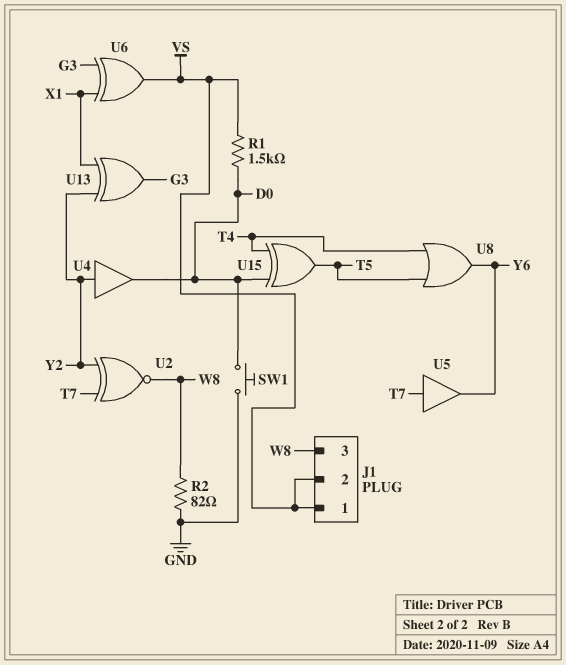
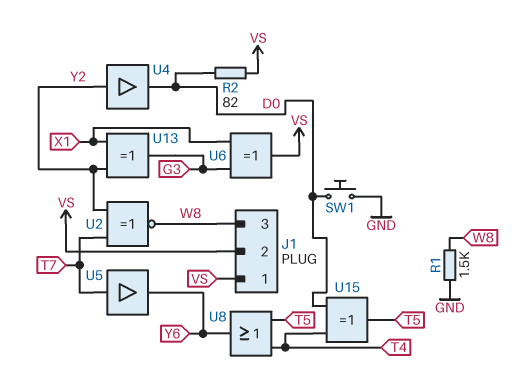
R1: 1.5k (D0, VS) -> 1.5k (GND, W8)
R2: 82 (GND, W8) -> 82 (D0, VS)

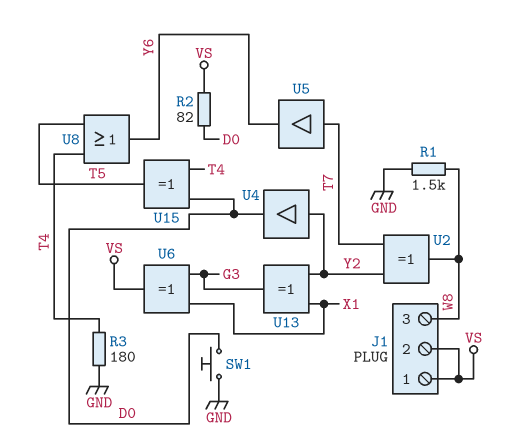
R3: none -> 180 (GND, T4)
U2: XNOR (in T7, in Y2, out W8) -> XOR (in T7, in Y2, out W8)

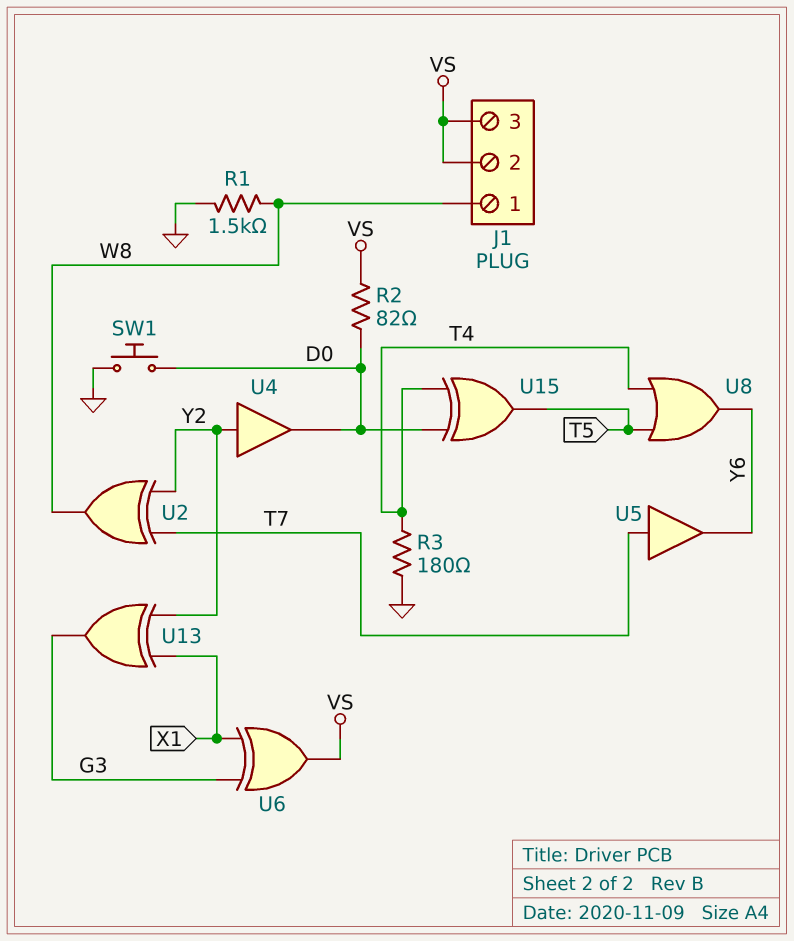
J1 pin 1: VS -> W8
J1 pin 3: W8 -> VS

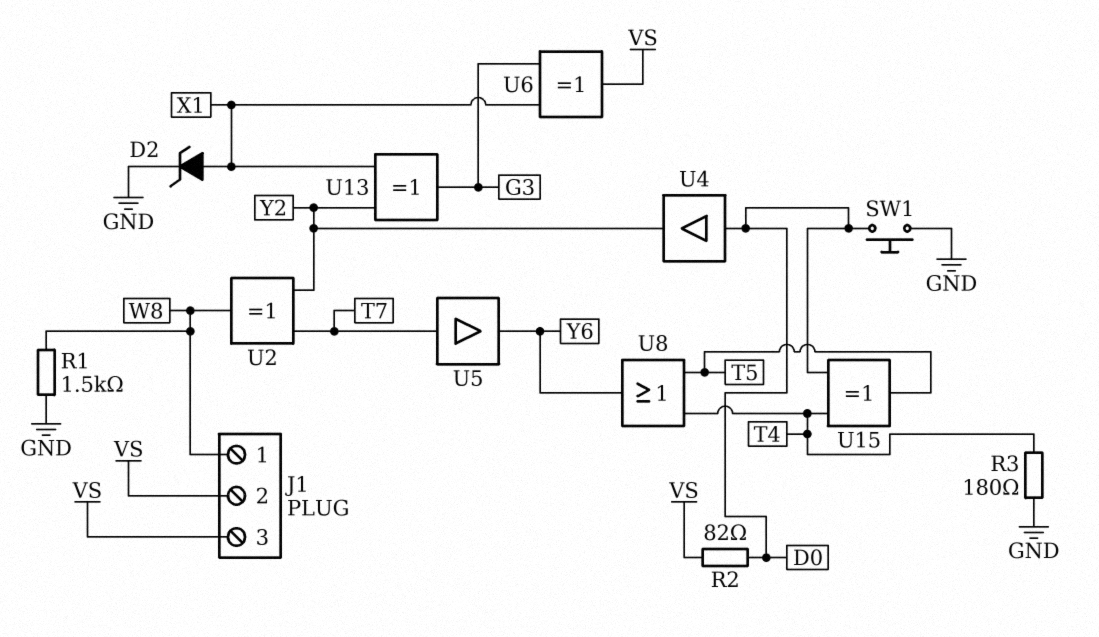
D2: none -> zener (A X1, K GND)
U4: buffer (in Y2, out D0) -> buffer (in D0, out Y2)

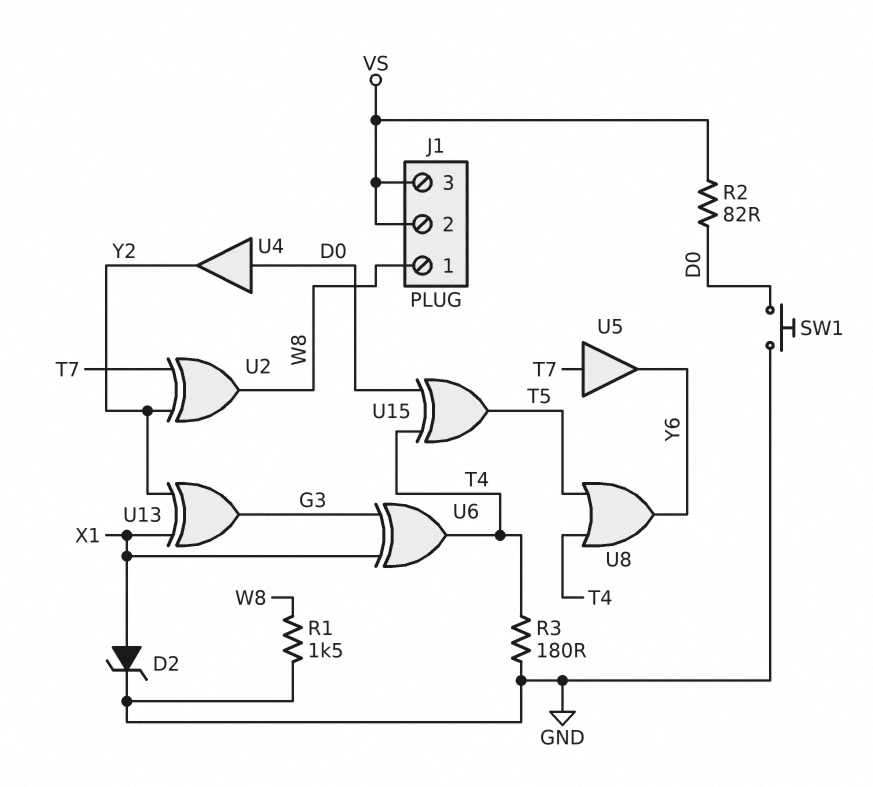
U6: XOR (in G3, in X1, out VS) -> XOR (in G3, in X1, out T4)

